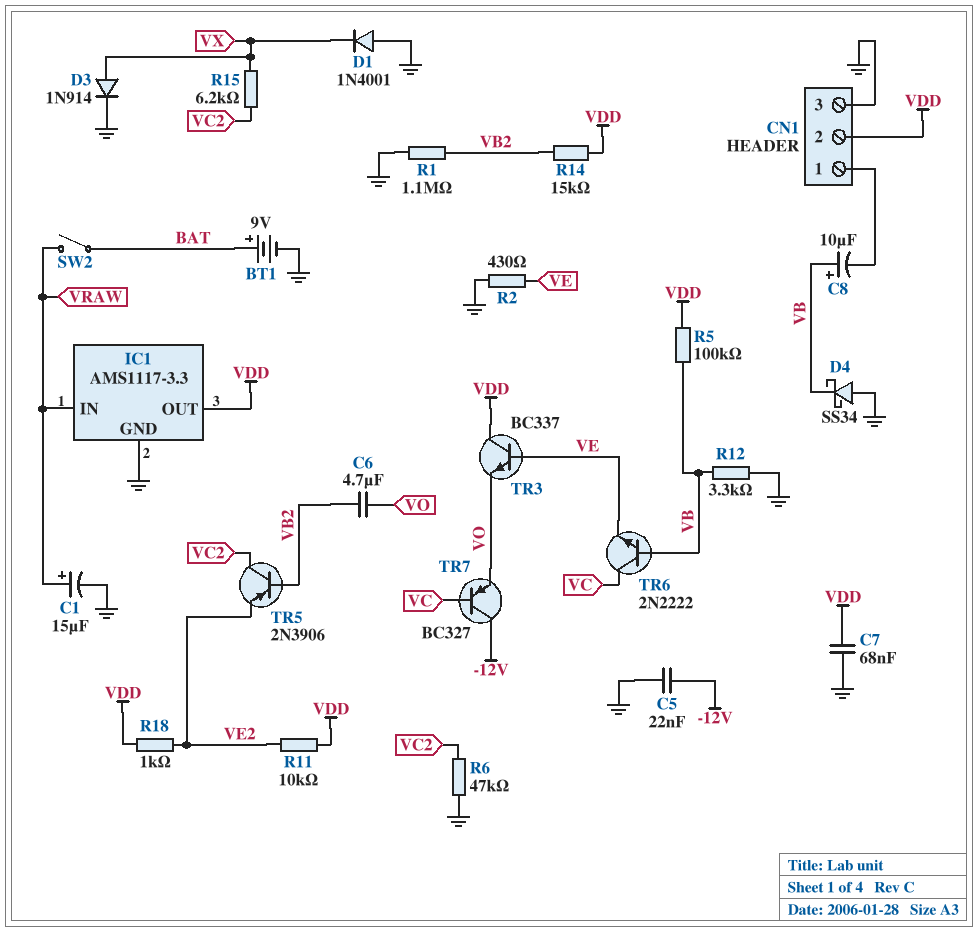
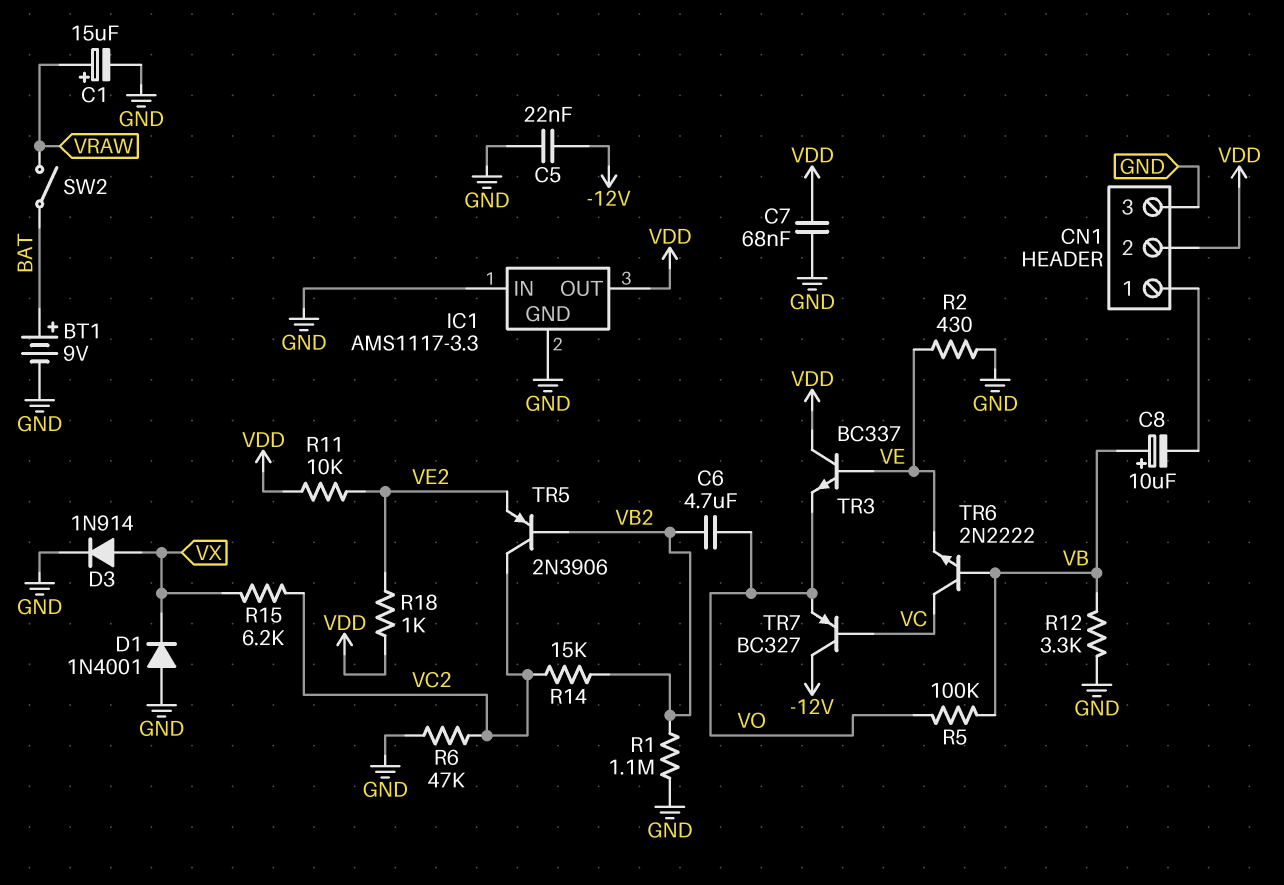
D4: schottky SS34 (A GND, K VB) -> none
IC1 pin IN: VRAW -> GND
R5: 100k (VB, VDD) -> 100k (VB, VO)
R14: 15k (VB2, VDD) -> 15k (VB2, VC2)

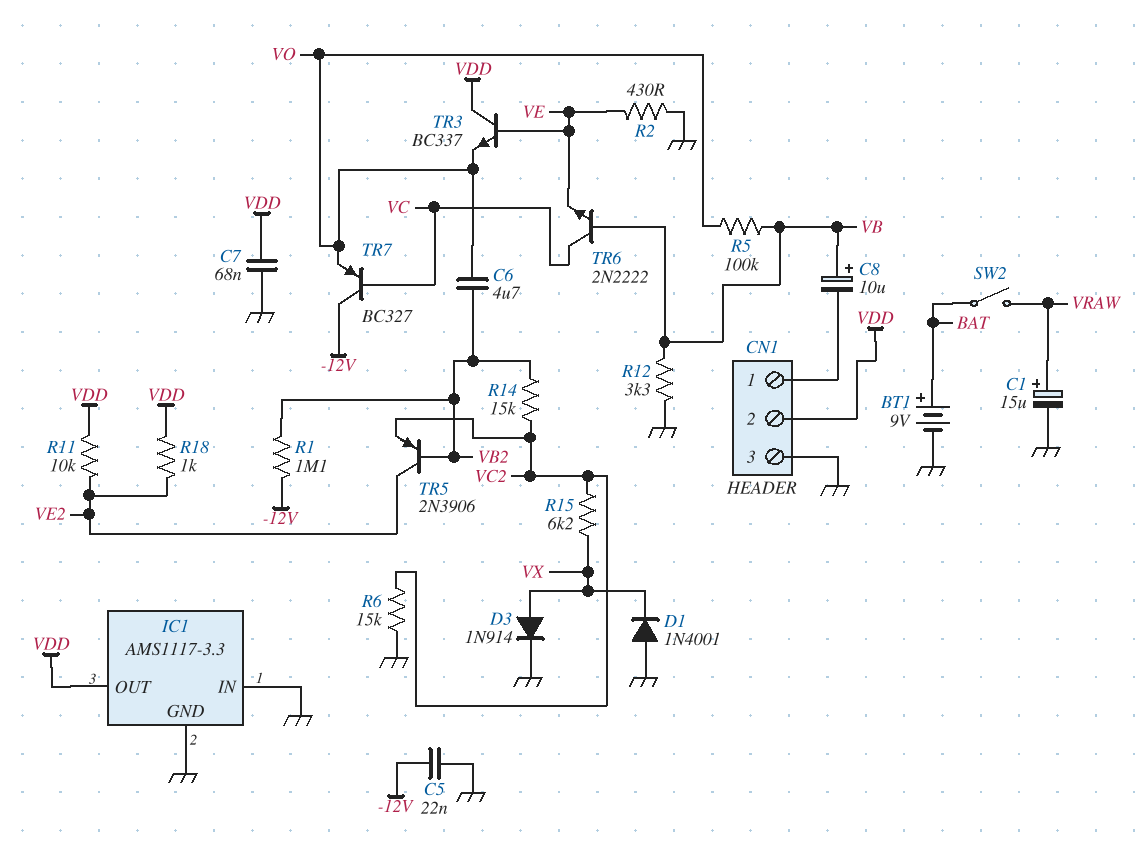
R1: 1.1M (GND, VB2) -> 1.1M (-12V, VB2)
R6: 47k (GND, VC2) -> 15k (GND, VC2)
TR5: PNP 2N3906 (B VB2, C VC2, E VE2) -> PNP 2N3906 (B VB2, C VE2, E VC2)

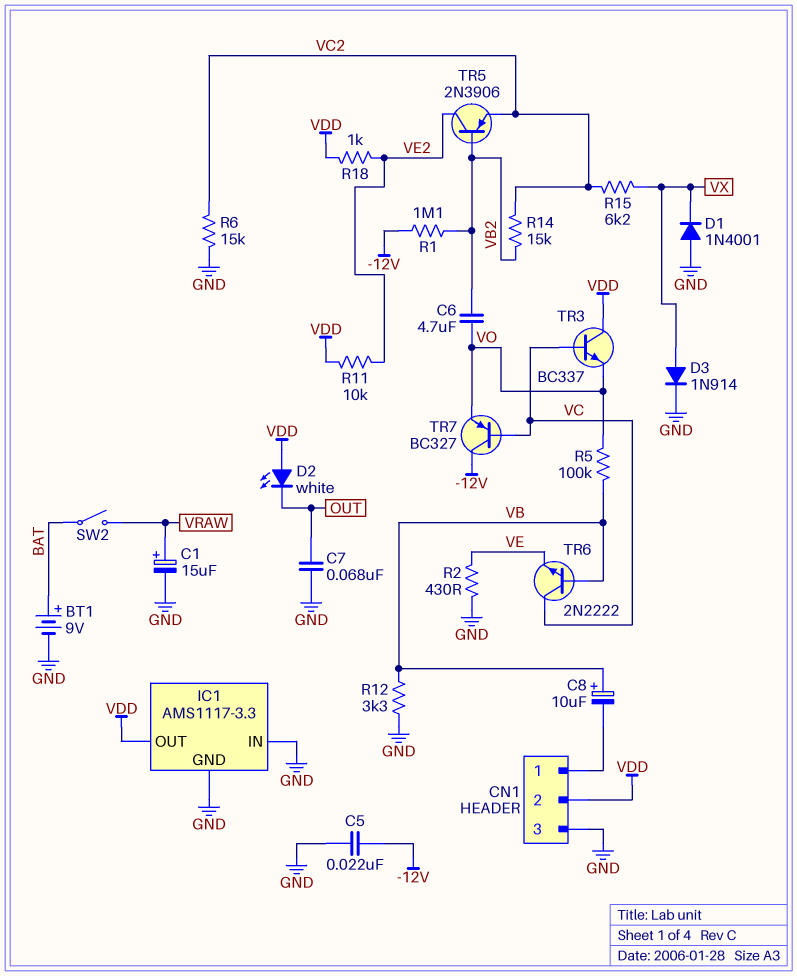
C7: 68nF (GND, VDD) -> 68nF (GND, OUT)
D2: none -> LED white (A VDD, K OUT)
TR3: NPN BC337 (B VE, C VDD, E VO) -> NPN BC337 (B VC, C VDD, E VO)

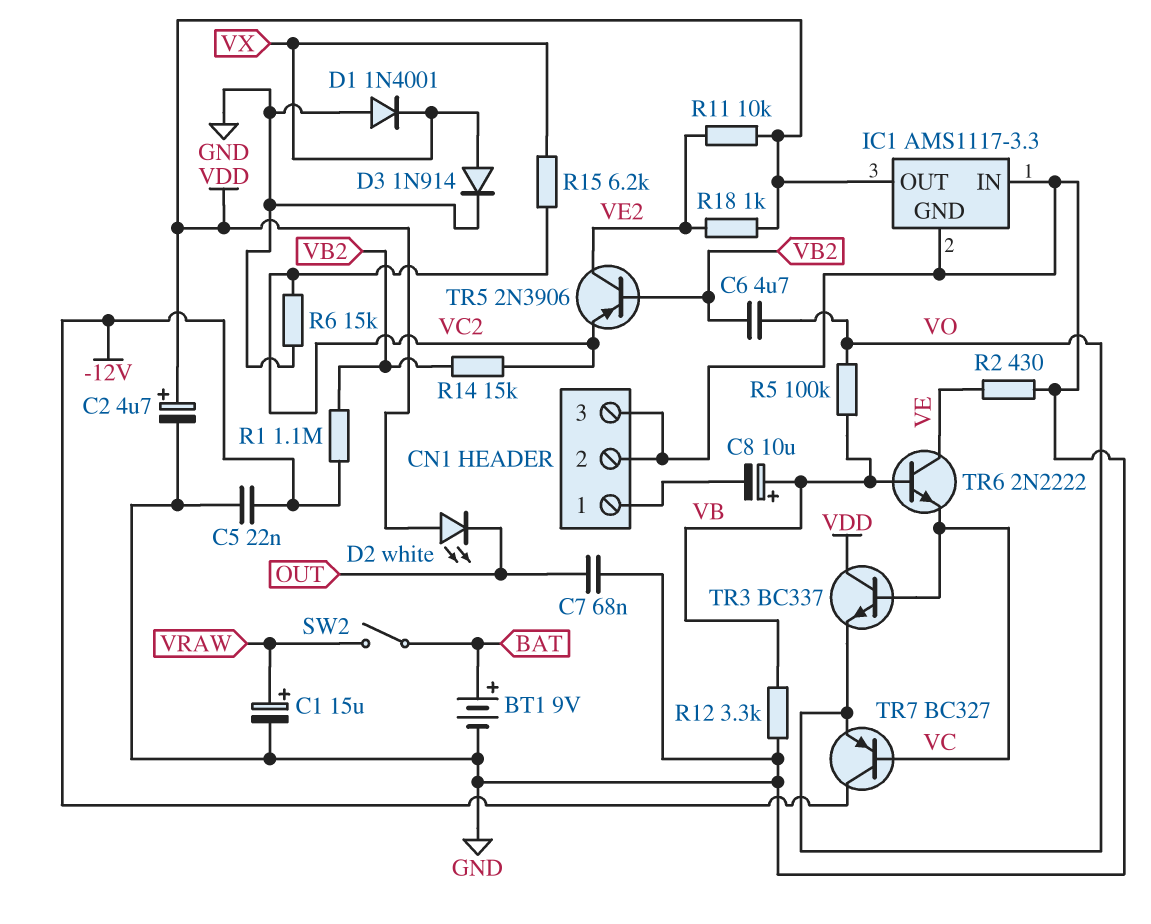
C2: none -> 4.7uF (plus VDD, minus GND)
CN1 pin 2: VDD -> GND
TR6: NPN 2N2222 (B VB, C VC, E VE) -> NPN 2N2222 (B VB, C VE, E VC)

